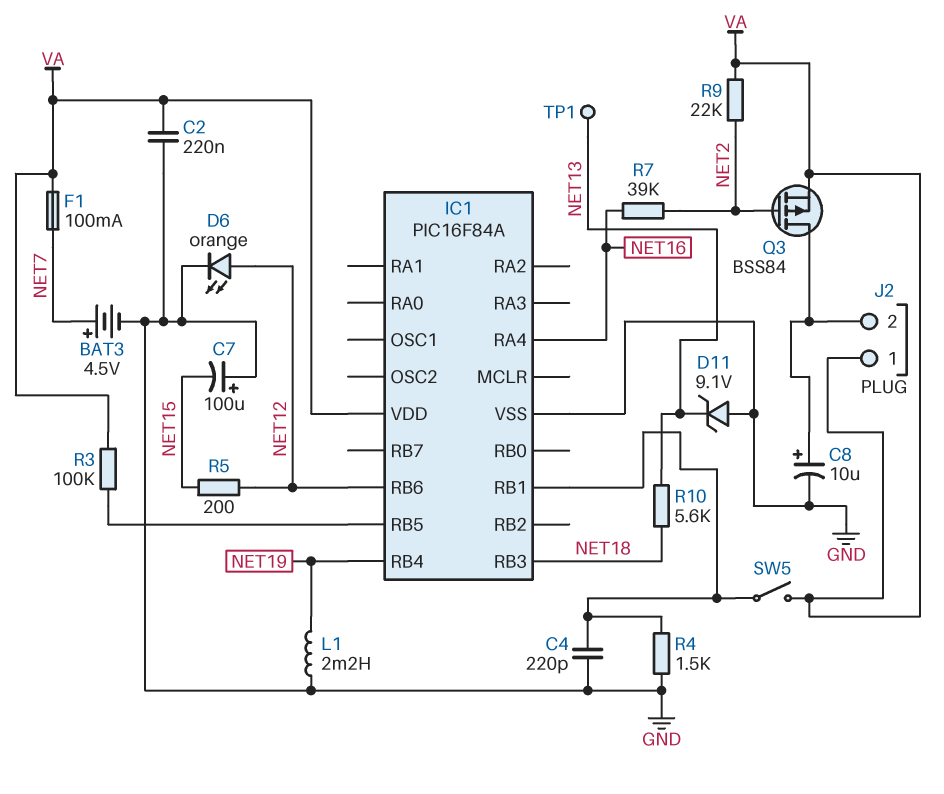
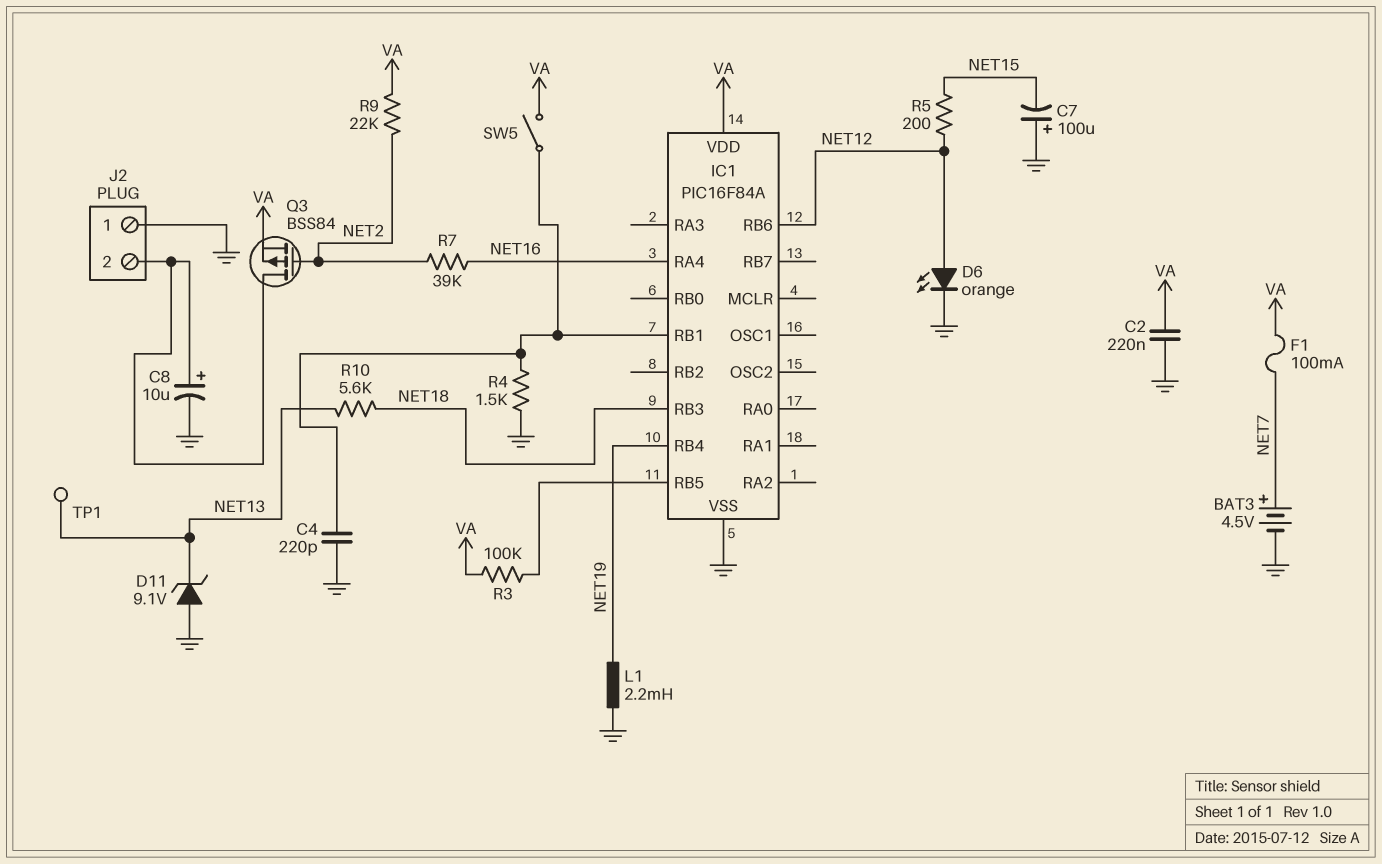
J2 pin 1: VA -> GND

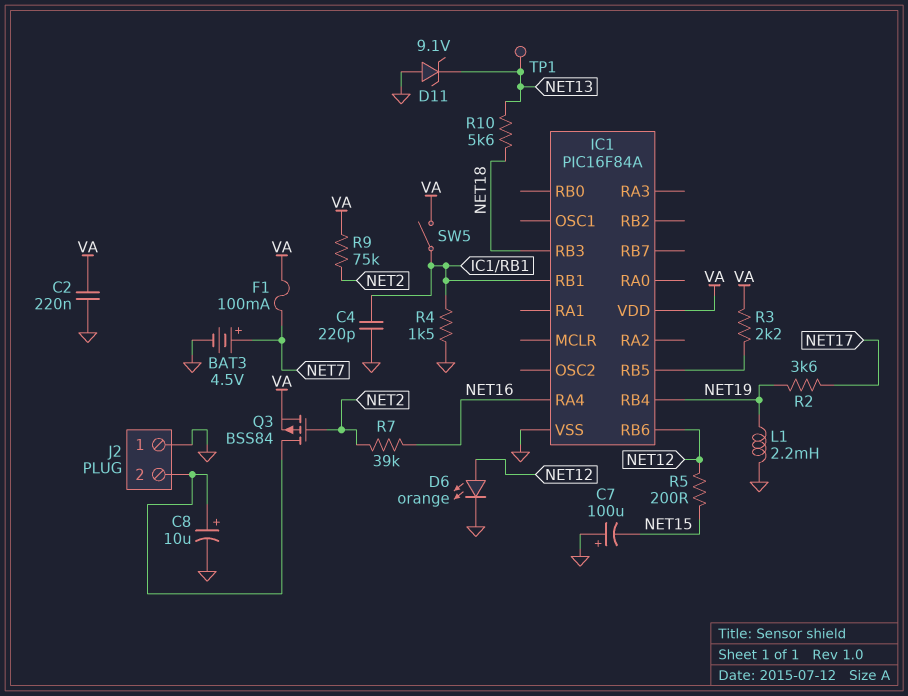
R2: none -> 3.6k (NET17, NET19)
R3: 100k (IC1/RB5, VA) -> 2.2k (IC1/RB5, VA)
R9: 22k (NET2, VA) -> 75k (NET2, VA)

